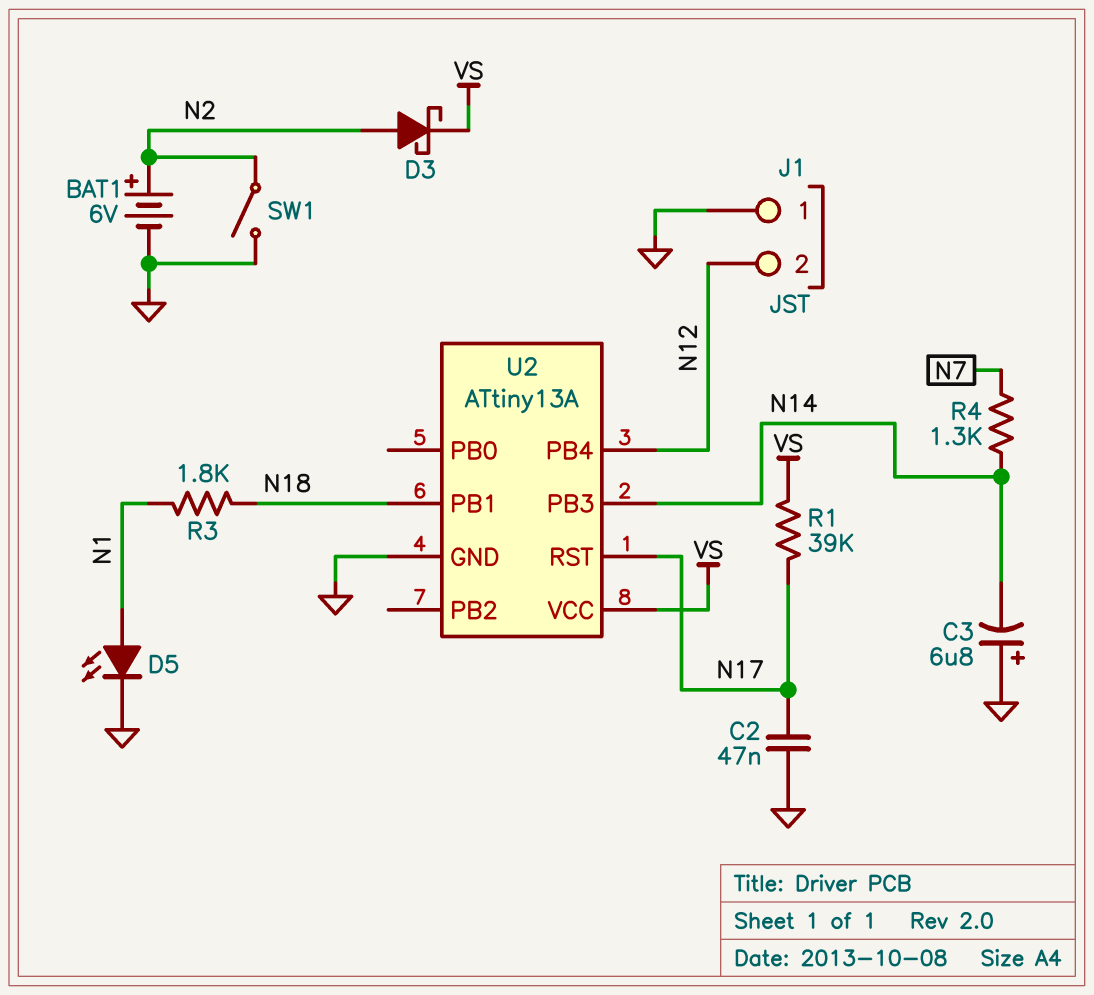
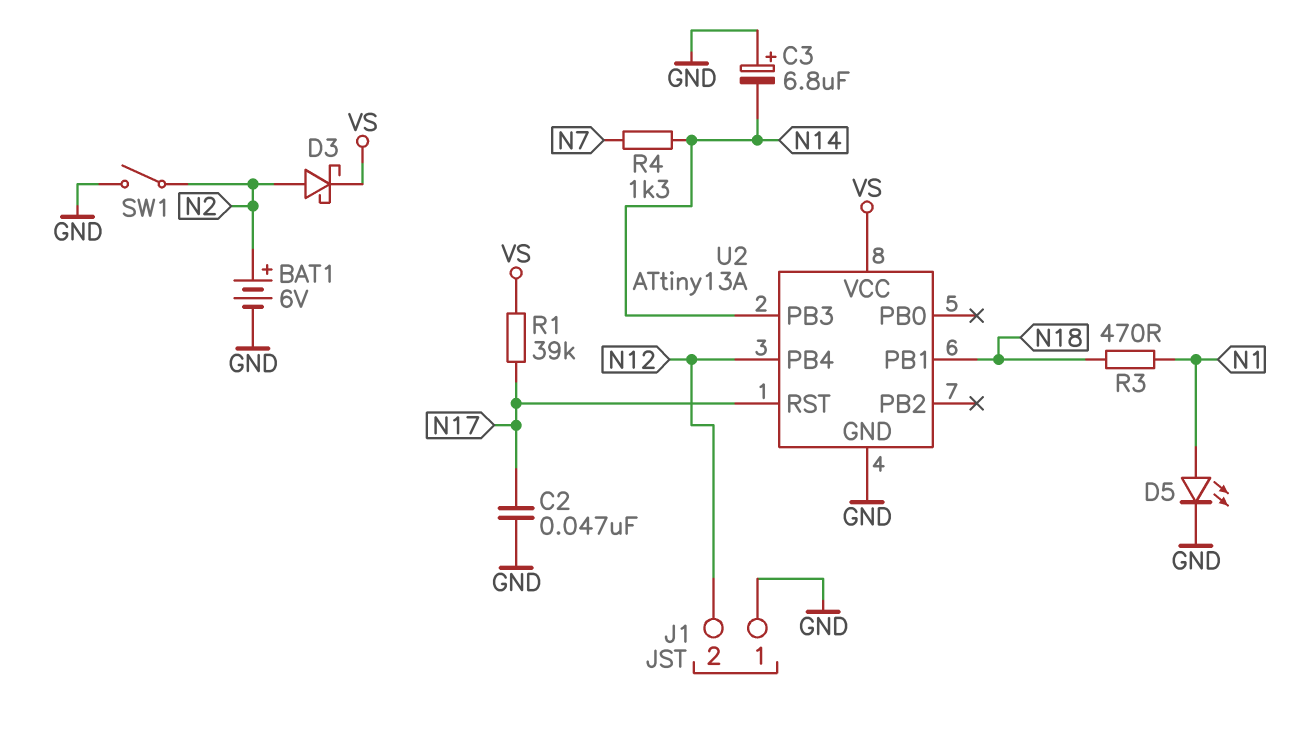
R3: 1.8k (N1, N18) -> 470 (N1, N18)

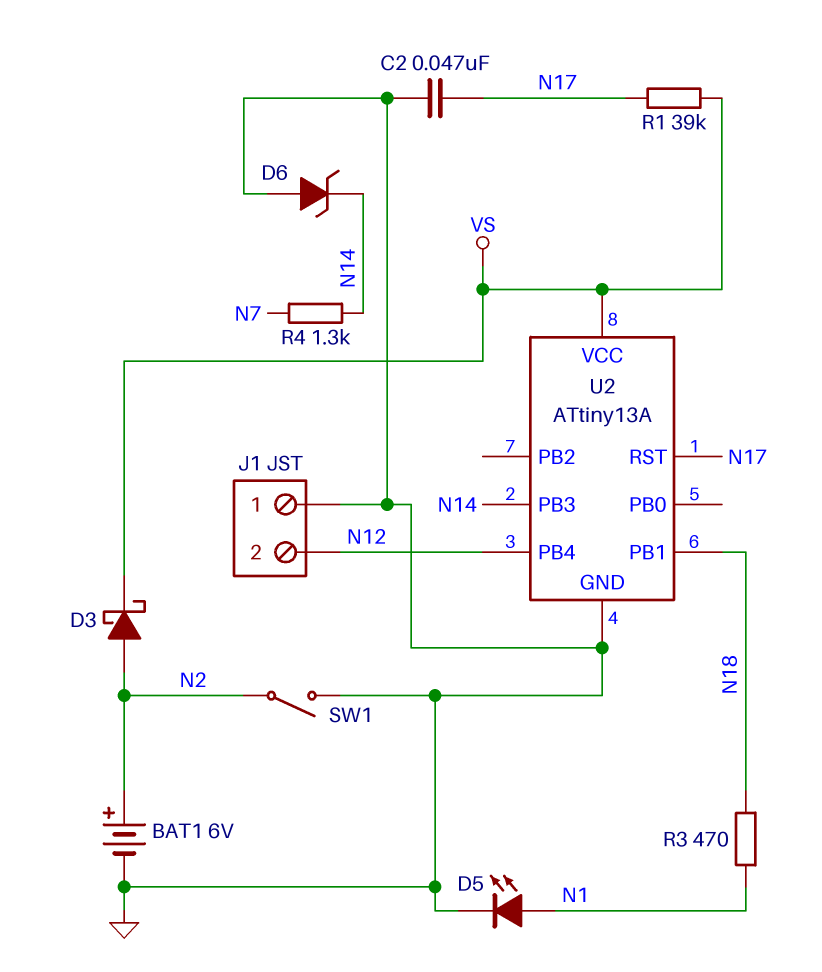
C3: 6.8uF (plus GND, minus N14) -> none
D6: none -> zener (A GND, K N14)

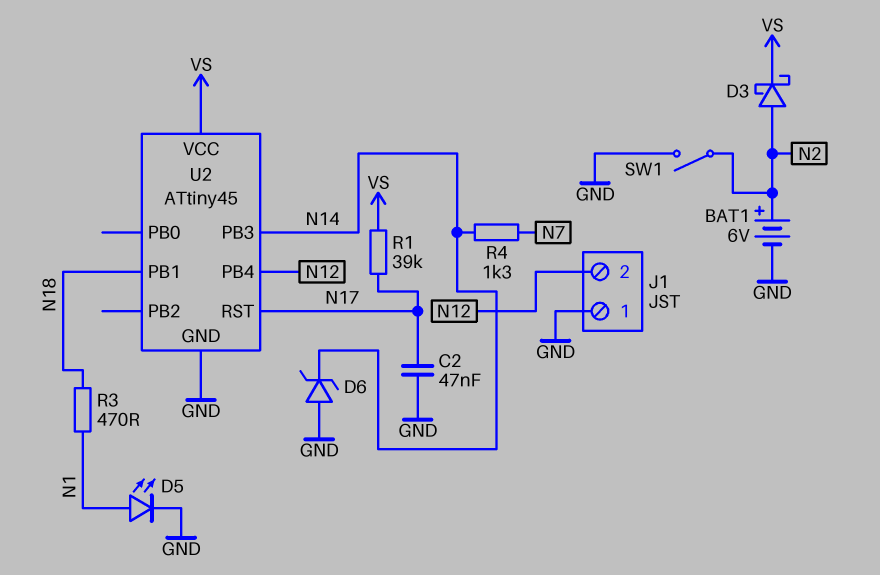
U2: ATtiny13A -> ATtiny45

